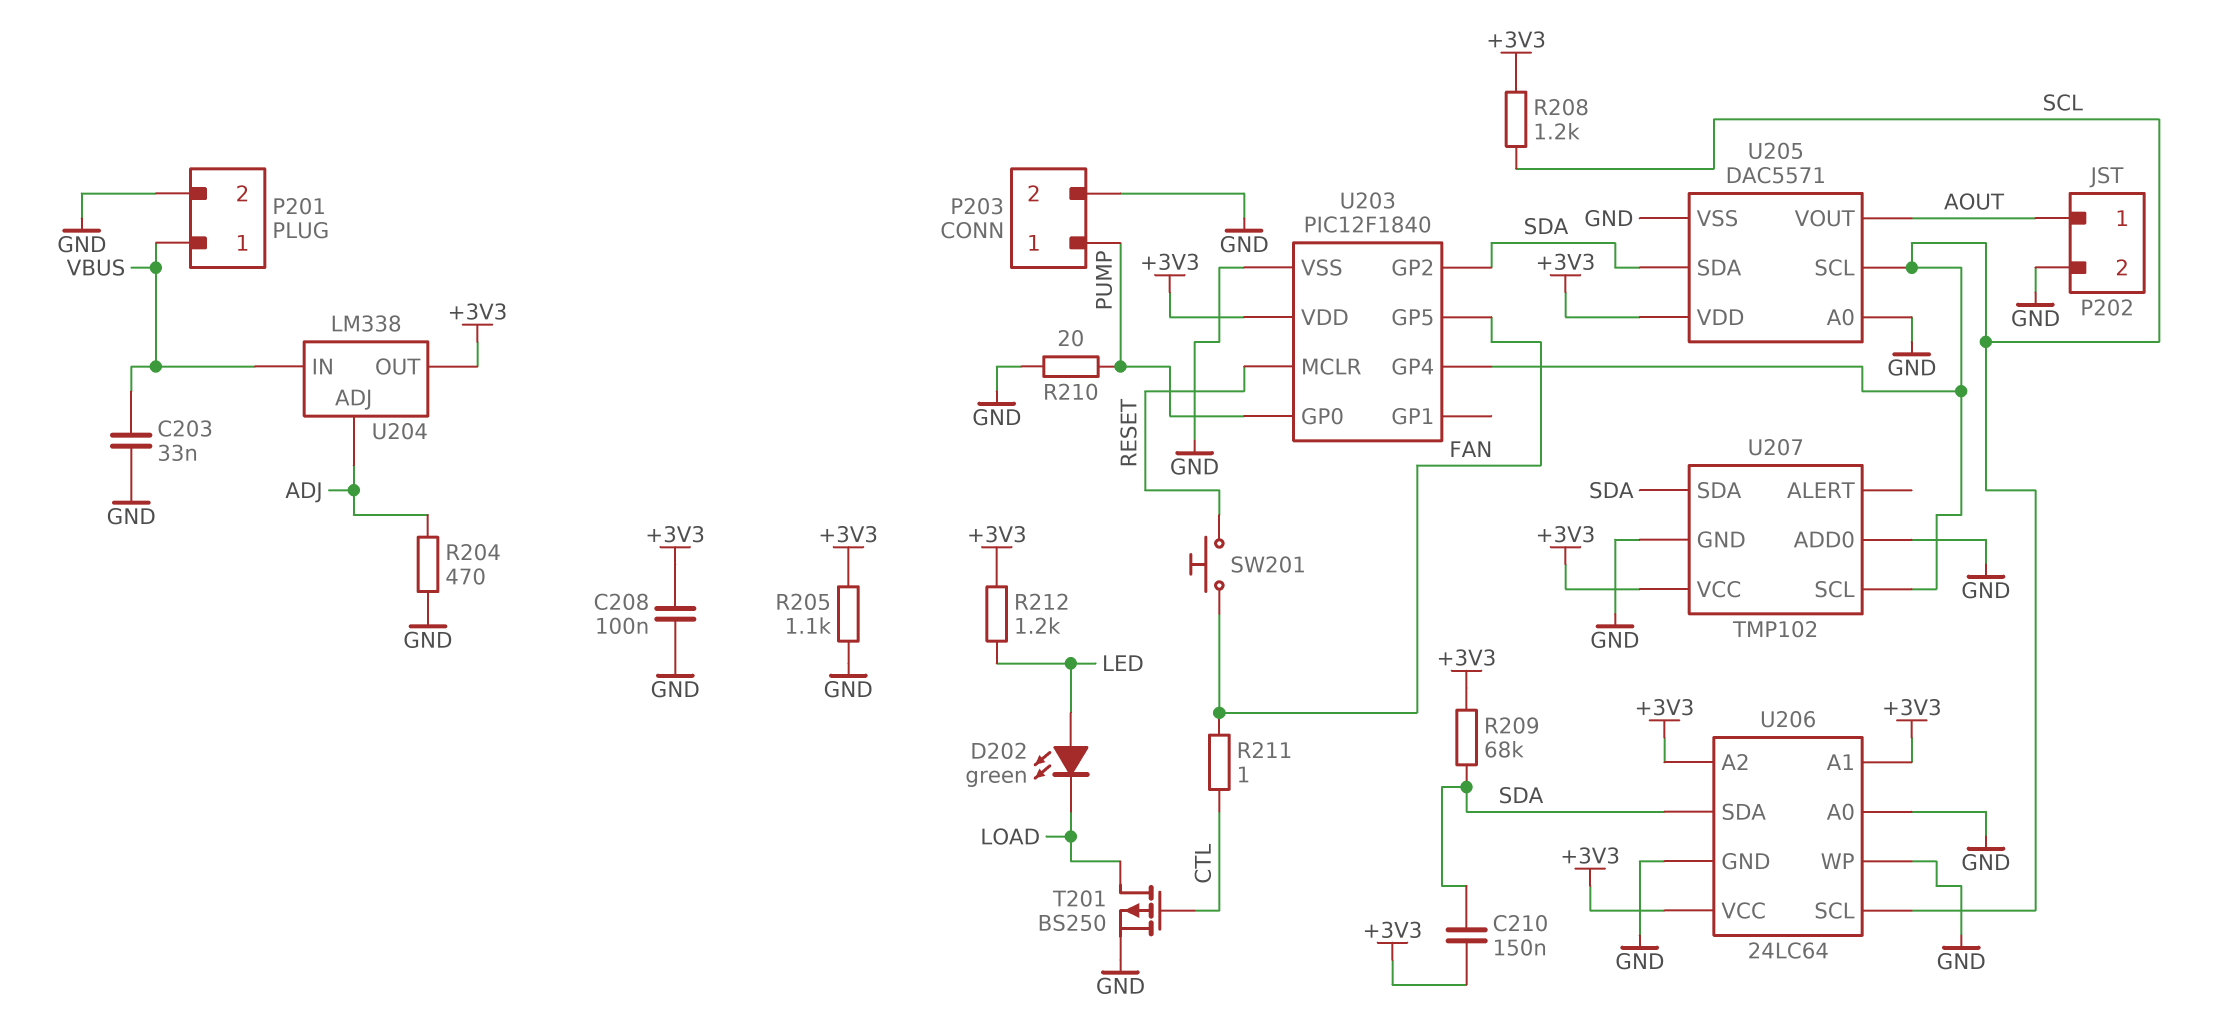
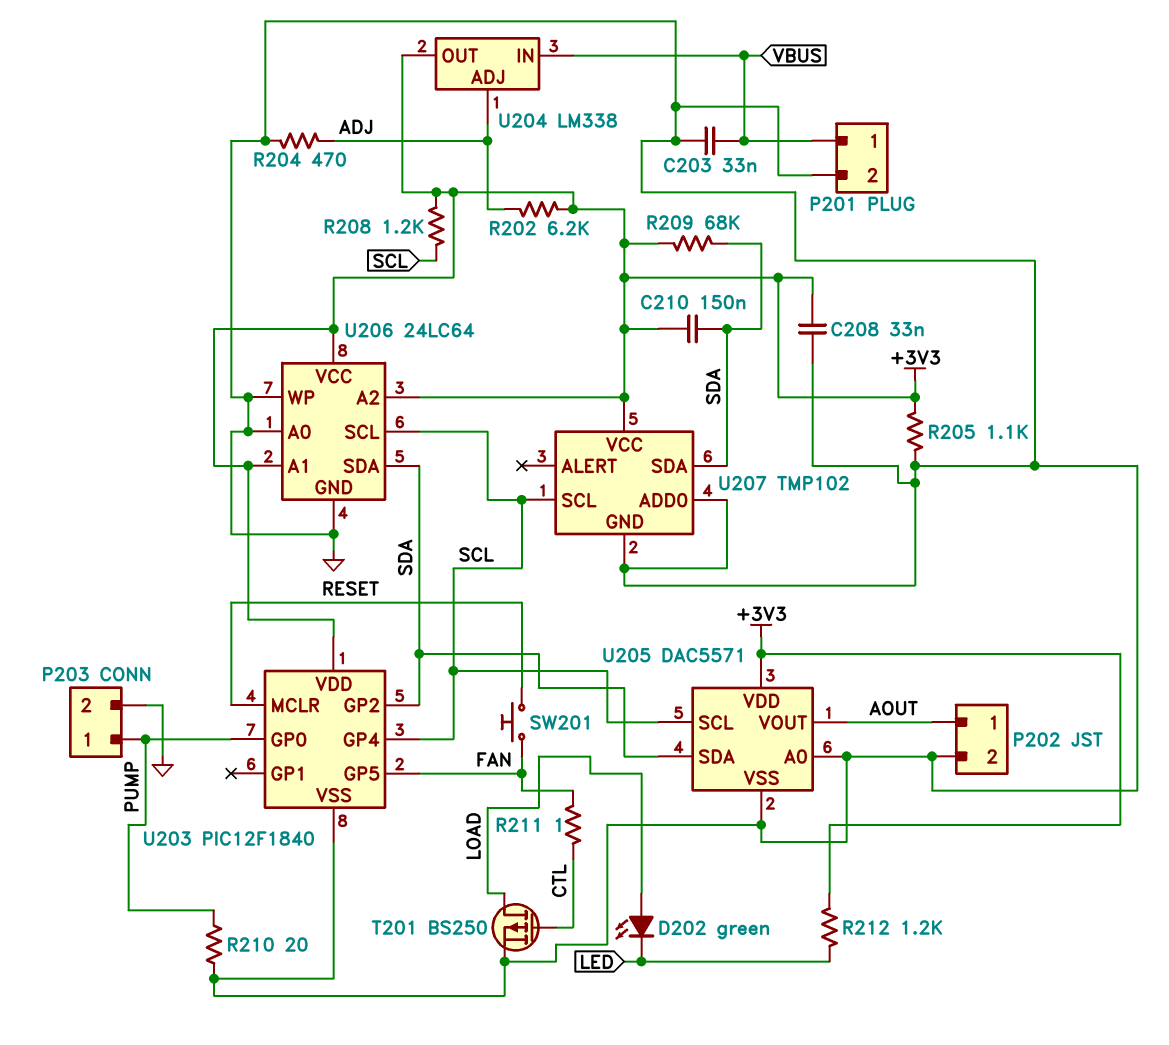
C208: 100nF (+3V3, GND) -> 33nF (+3V3, GND)
D202: LED green (A LED, K LOAD) -> LED green (A LOAD, K LED)
R202: none -> 6.2k (+3V3, ADJ)

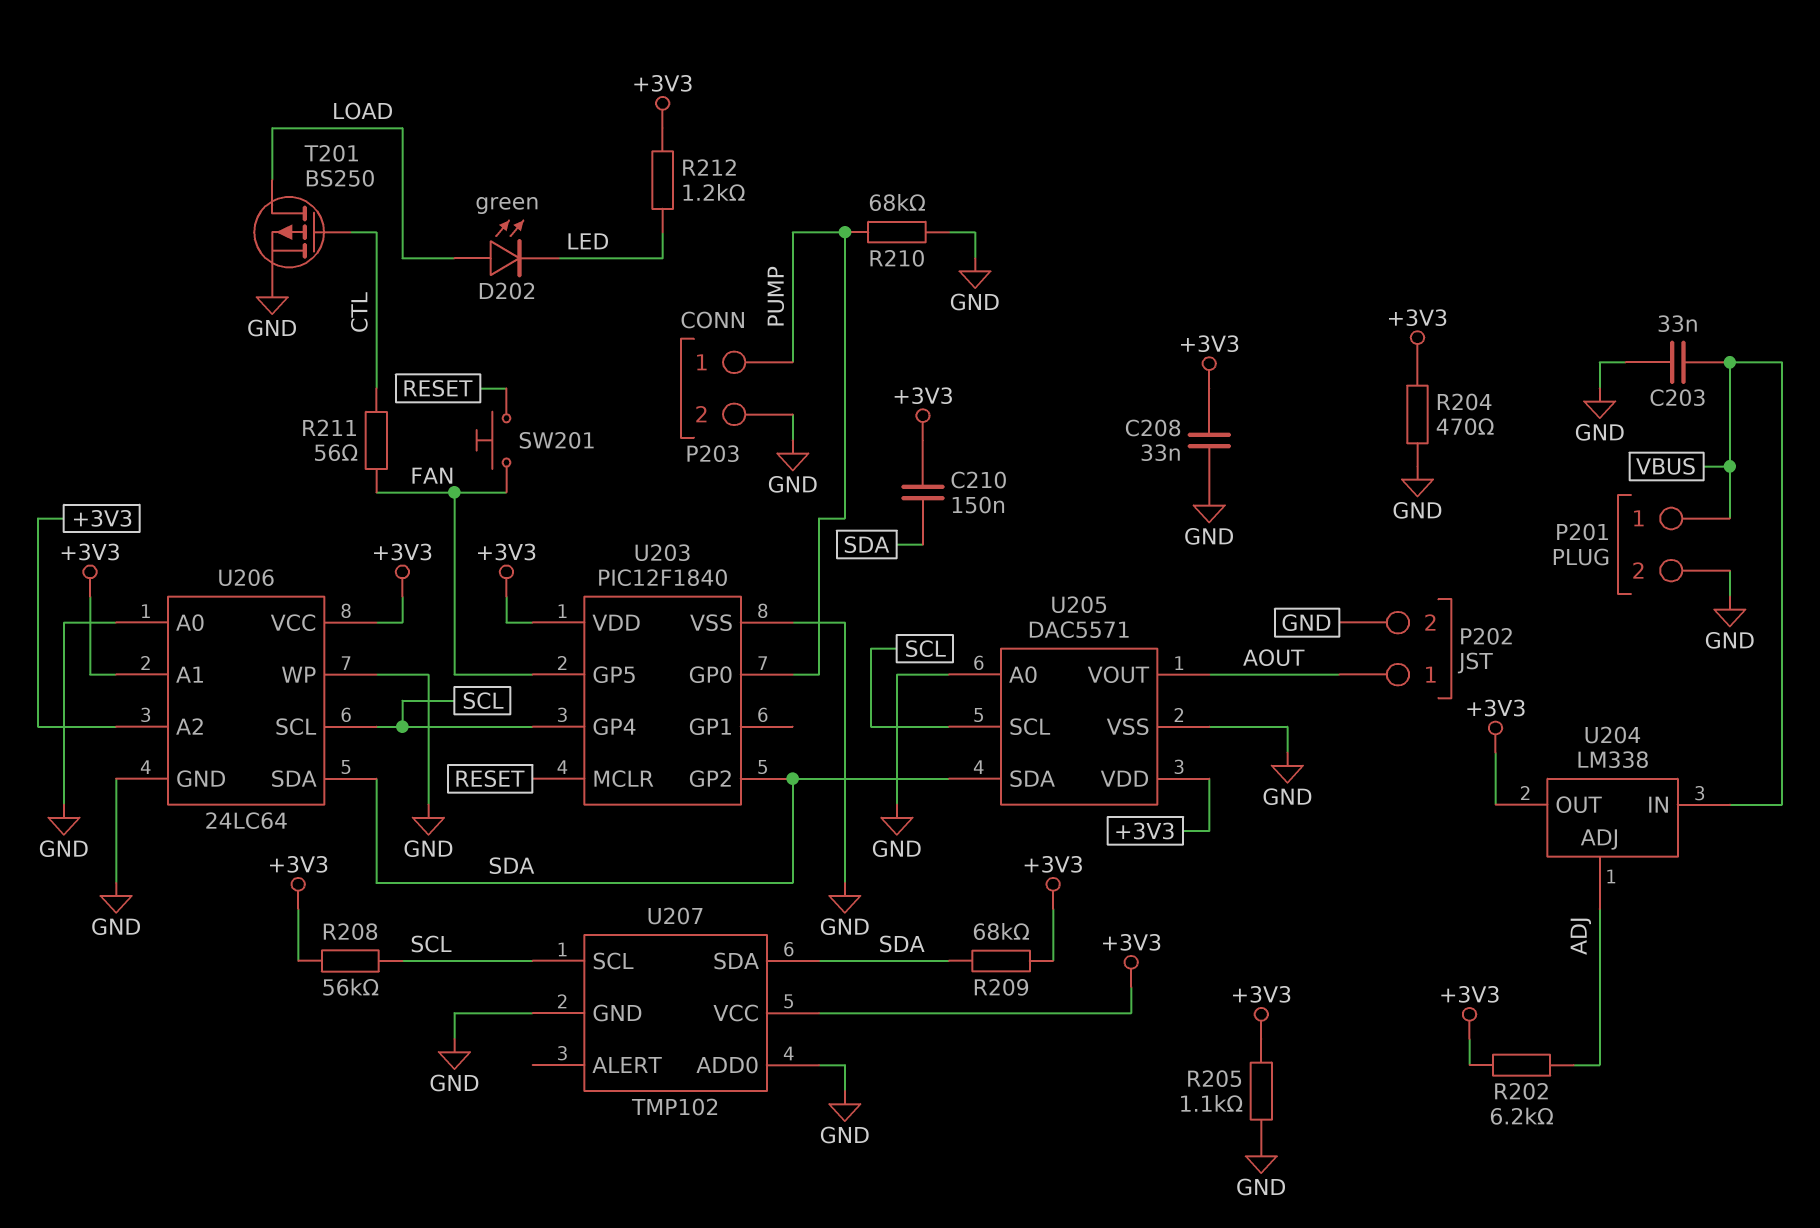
R204: 470 (ADJ, GND) -> 470 (+3V3, GND)
R208: 1.2k (+3V3, SCL) -> 56k (+3V3, SCL)
R210: 20 (GND, PUMP) -> 68k (GND, PUMP)
R211: 1 (CTL, FAN) -> 56 (CTL, FAN)

